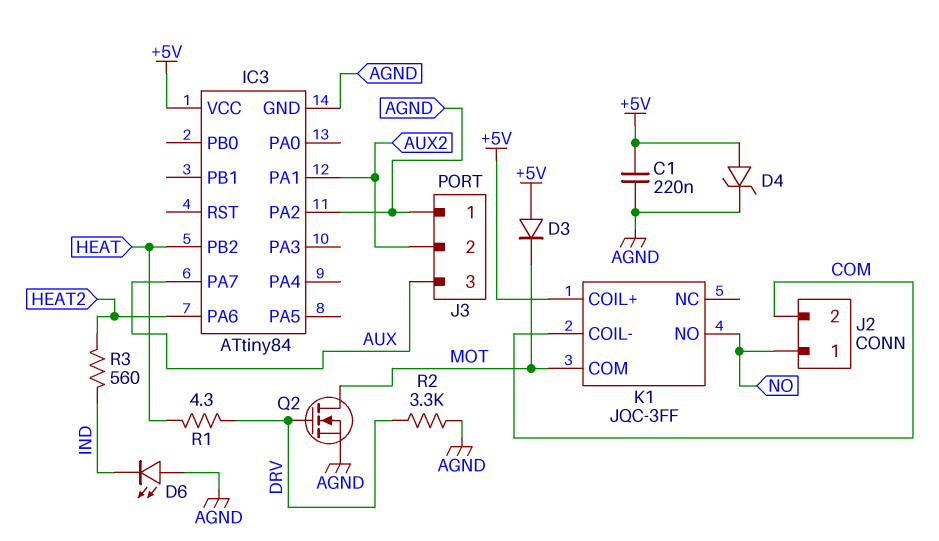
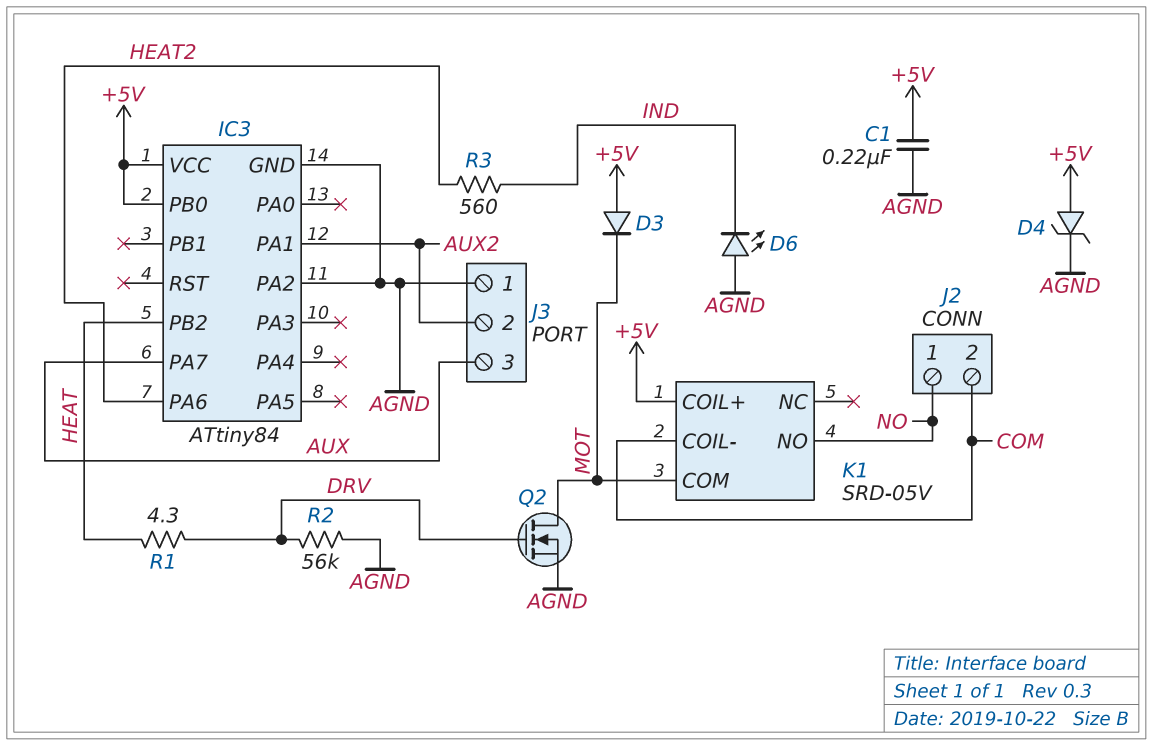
IC3 pin PB0: none -> +5V
K1: JQC-3FF -> SRD-05V
R2: 3.3k (AGND, DRV) -> 56k (AGND, DRV)

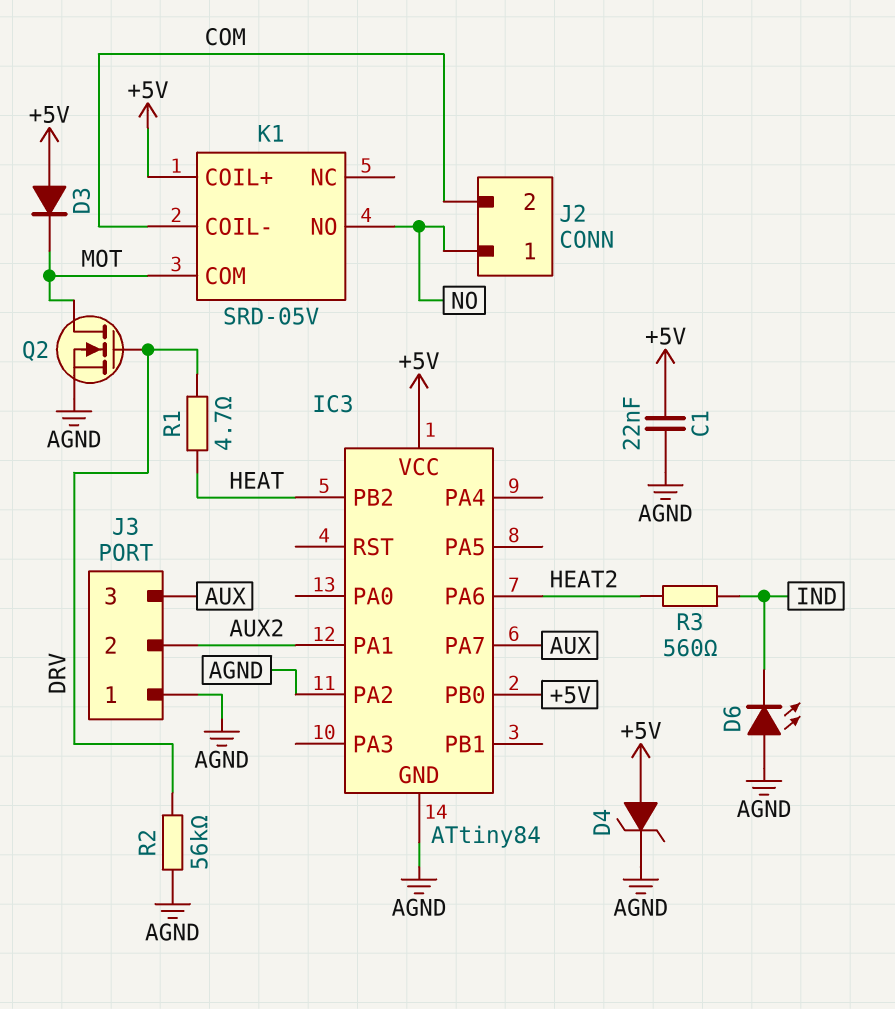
C1: 220nF (+5V, AGND) -> 22nF (+5V, AGND)
R1: 4.3 (DRV, HEAT) -> 4.7 (DRV, HEAT)

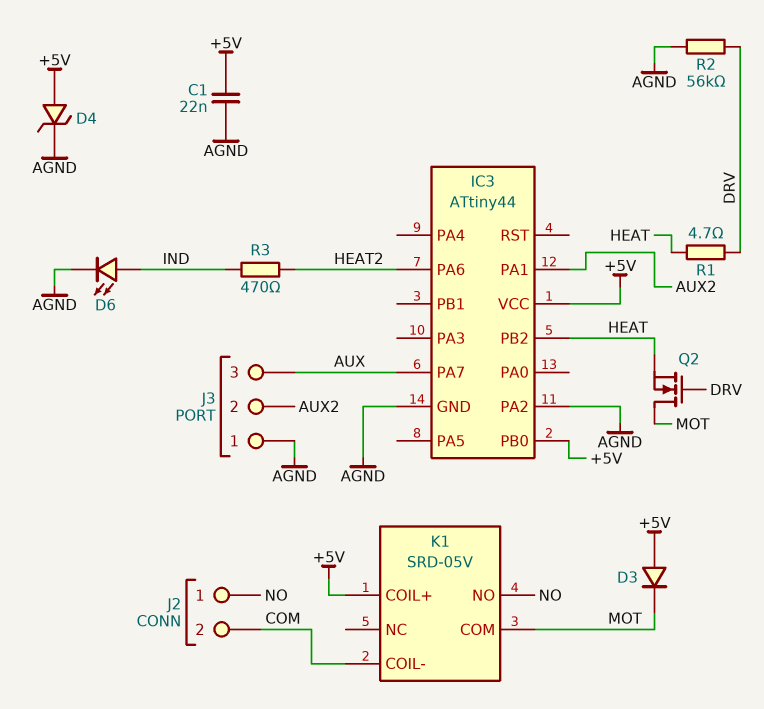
D6: LED (A AGND, K IND) -> LED (A IND, K AGND)
IC3: ATtiny84 -> ATtiny44
Q2: NMOS (G DRV, D MOT, S AGND) -> NMOS (G DRV, D MOT, S HEAT)
R3: 560 (HEAT2, IND) -> 470 (HEAT2, IND)

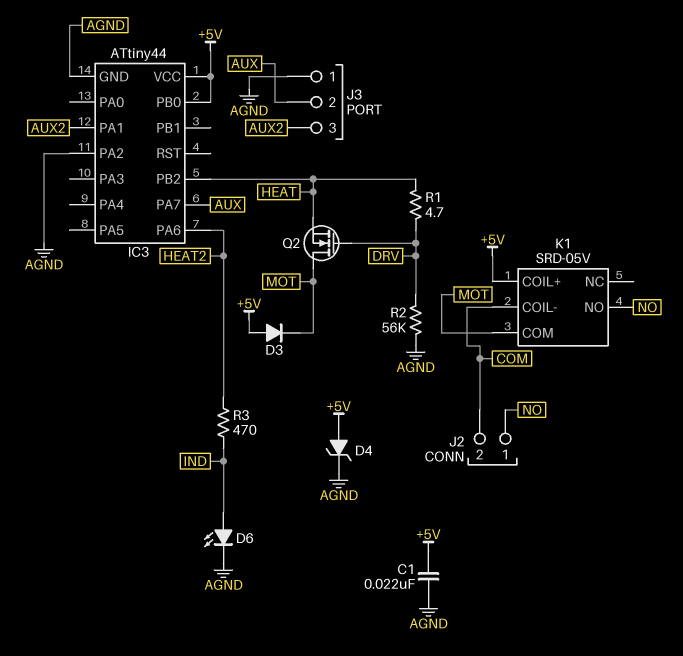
J3 pin 2: AUX2 -> AUX
J3 pin 3: AUX -> AUX2

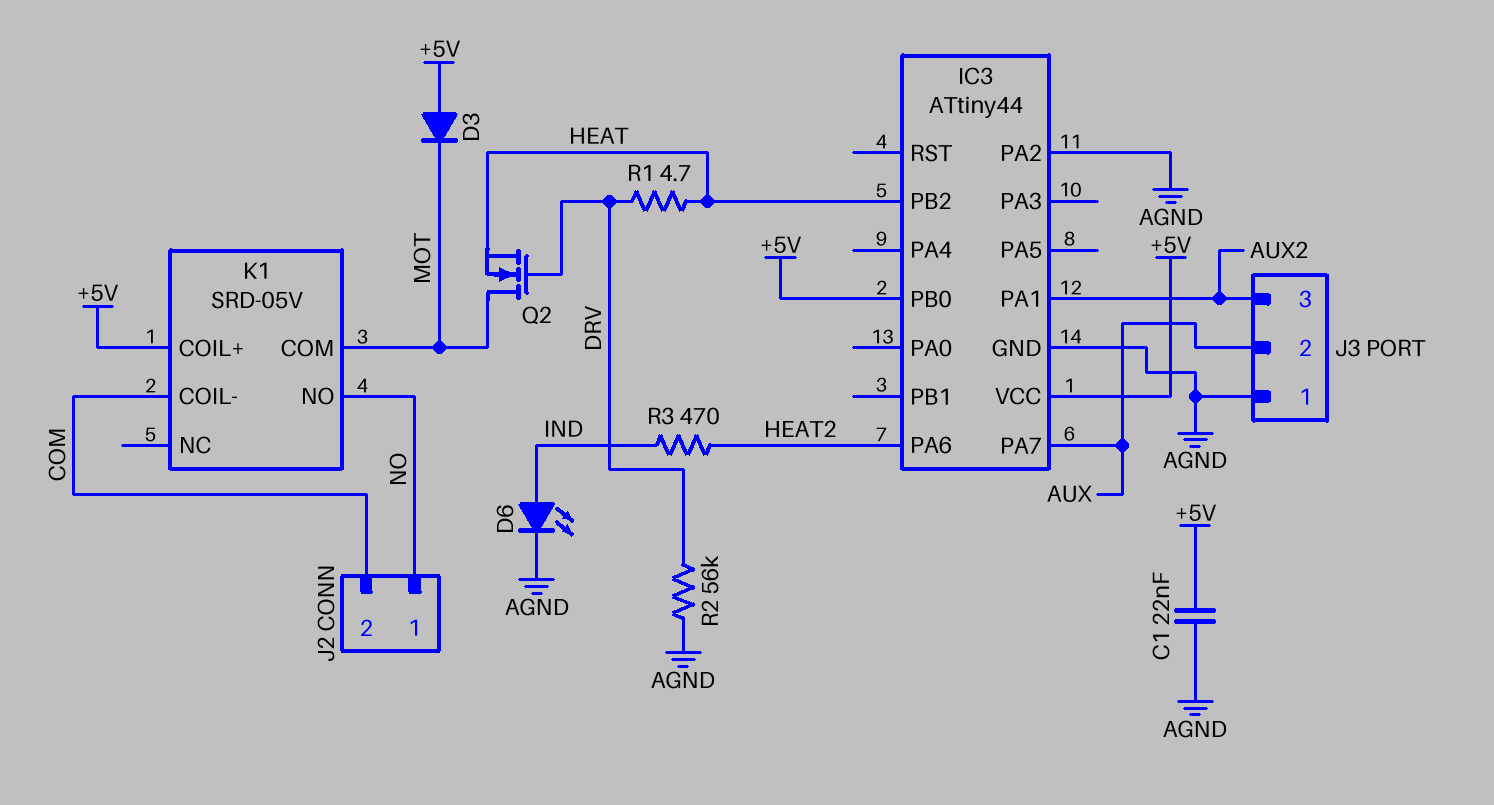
D4: zener (A +5V, K AGND) -> none

